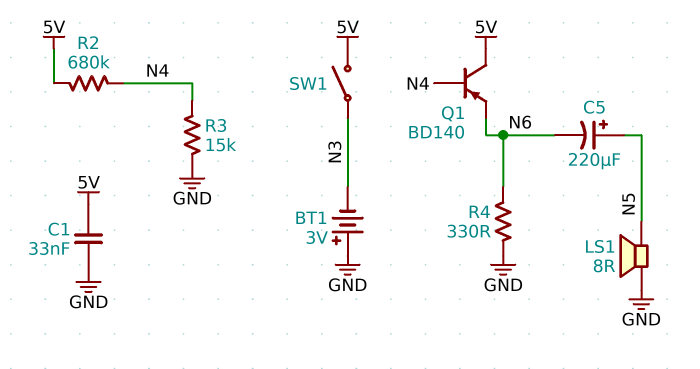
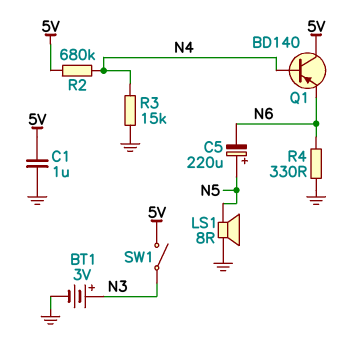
BT1: 3V (plus GND, minus N3) -> 3V (plus N3, minus GND)
C1: 33nF (5V, GND) -> 1uF (5V, GND)

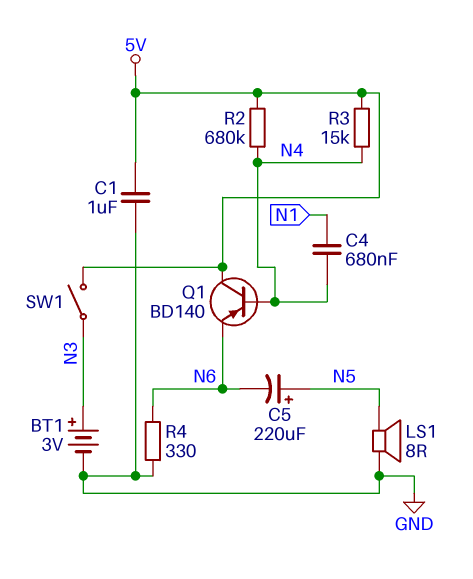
C4: none -> 680nF (N1, N4)
R3: 15k (GND, N4) -> 15k (5V, N4)

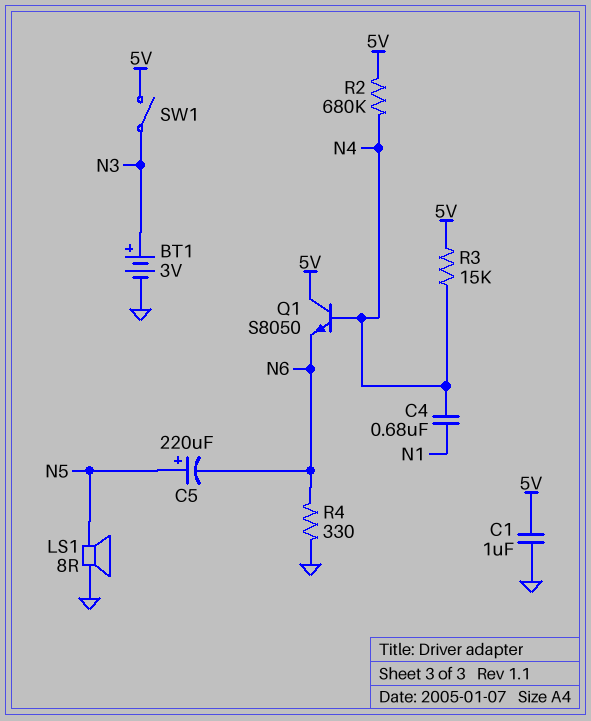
Q1: PNP BD140 (B N4, C 5V, E N6) -> NPN S8050 (B N4, C 5V, E N6)

